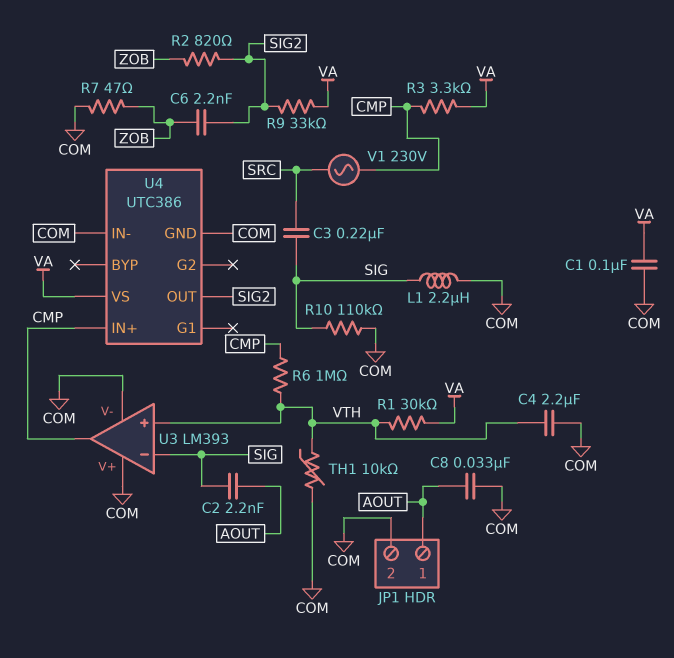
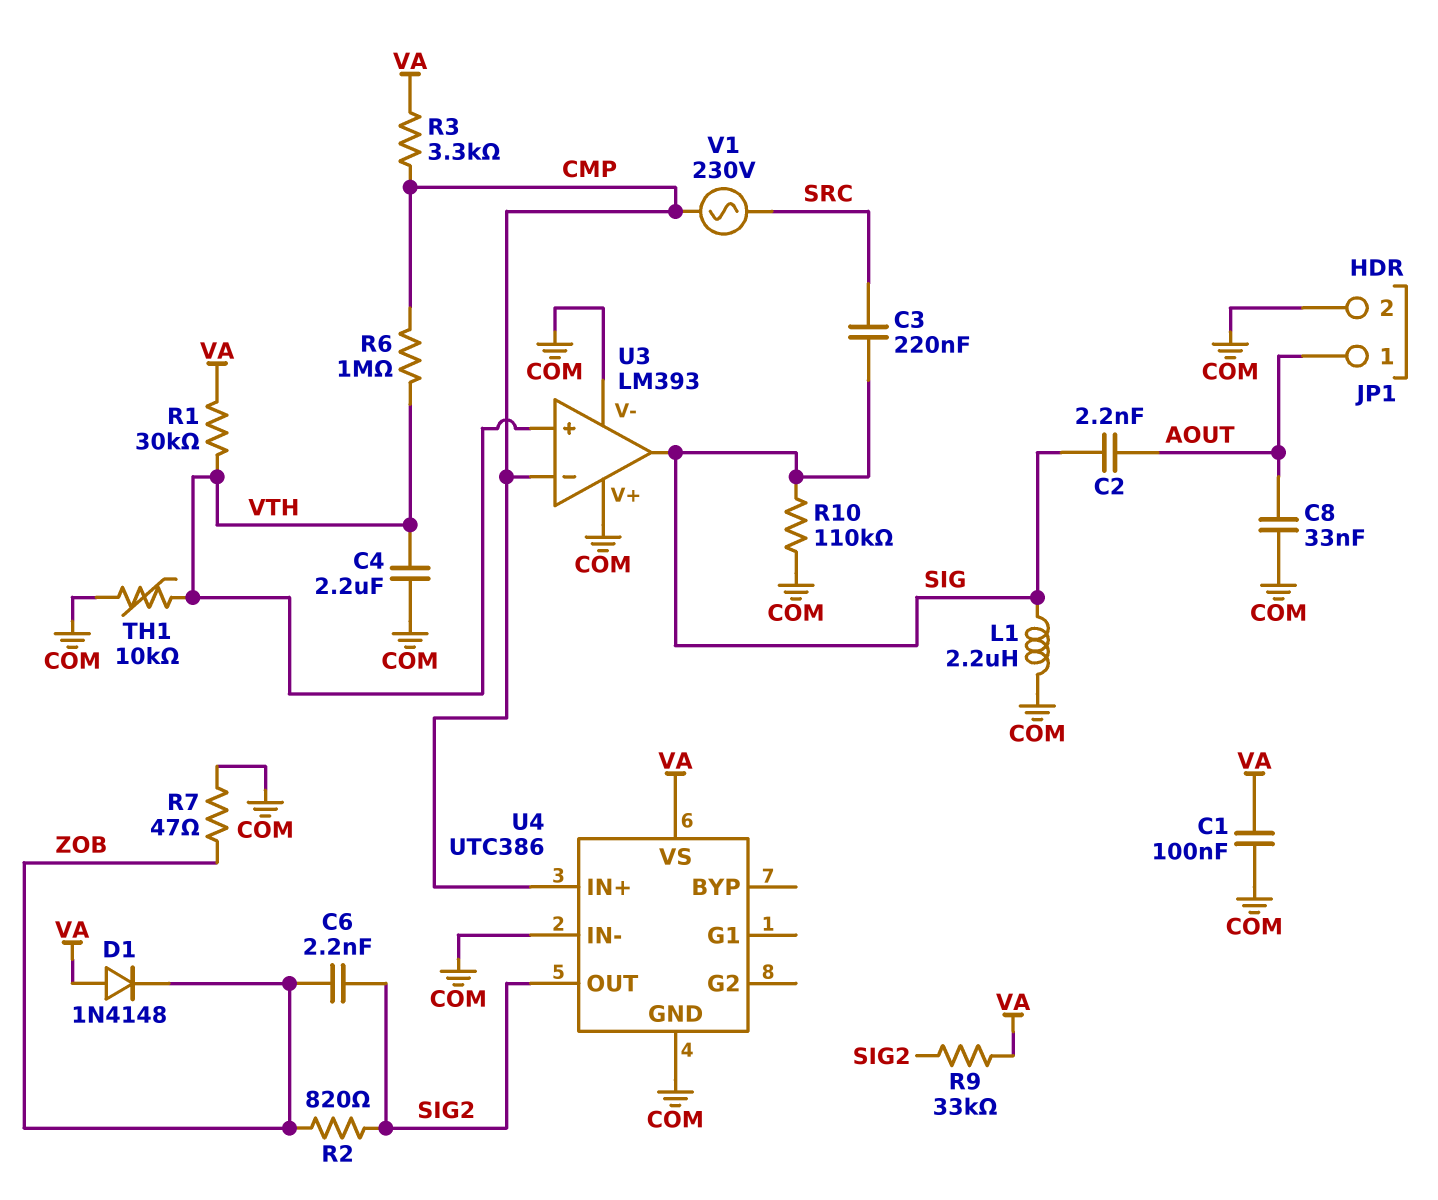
D1: none -> diode 1N4148 (A VA, K ZOB)
U3 pin in-: SIG -> CMP
U3 pin out: CMP -> SIG

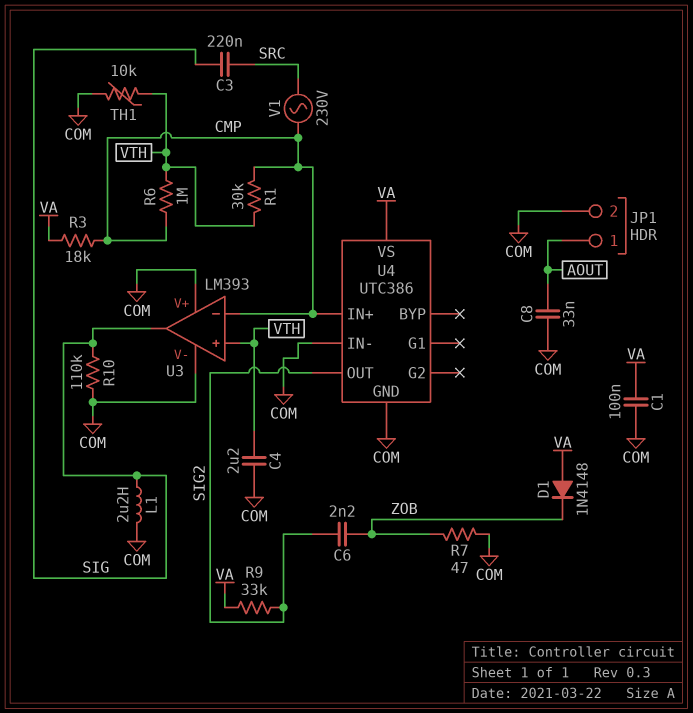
C2: 2.2nF (AOUT, SIG) -> none
R1: 30k (VA, VTH) -> 30k (CMP, VTH)
R2: 820 (SIG2, ZOB) -> none
R3: 3.3k (CMP, VA) -> 18k (CMP, VA)

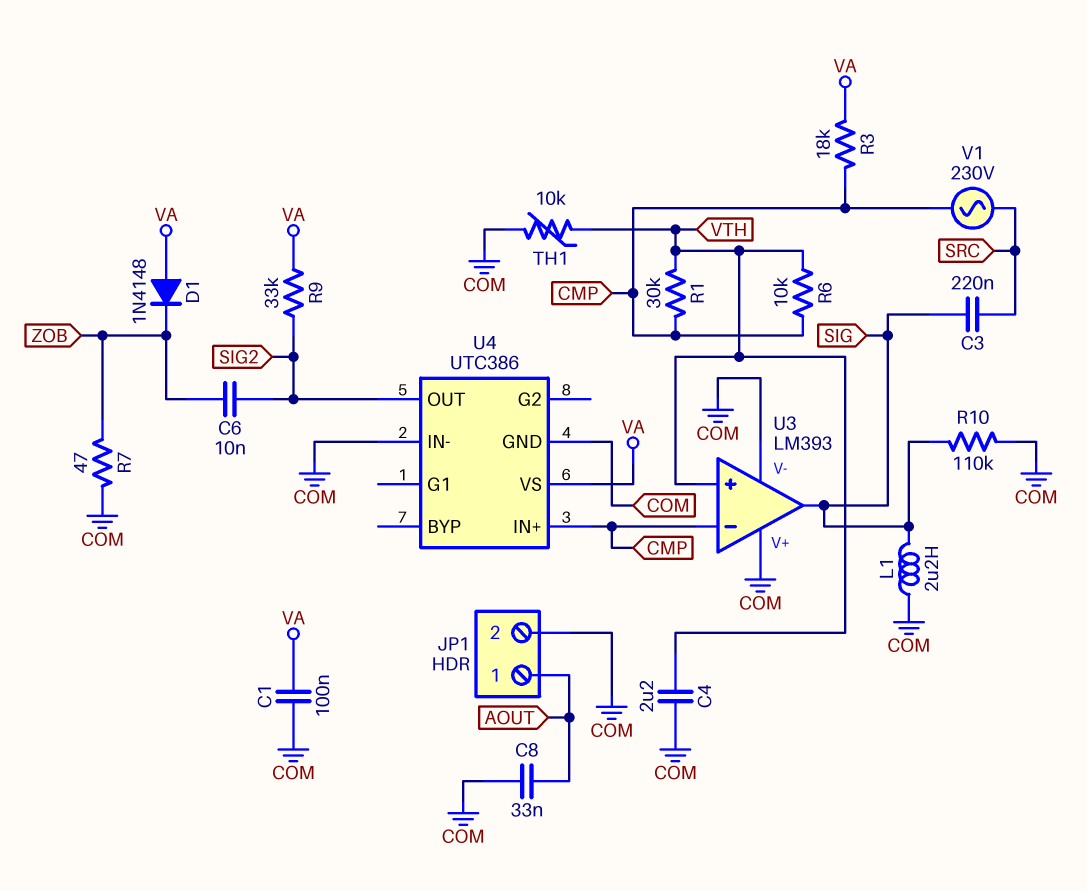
C6: 2.2nF (SIG2, ZOB) -> 10nF (SIG2, ZOB)
R6: 1M (CMP, VTH) -> 10k (CMP, VTH)

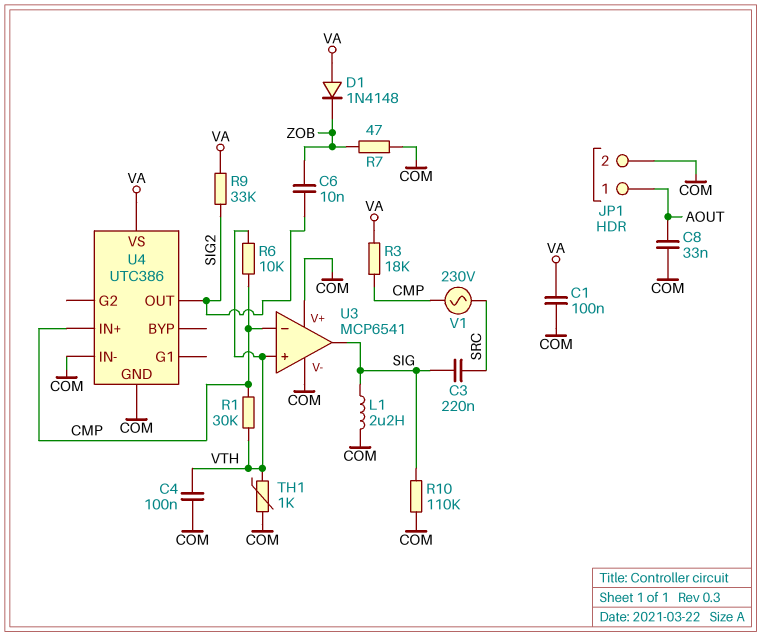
C4: 2.2uF (COM, VTH) -> 100nF (COM, VTH)
TH1: 10k (COM, VTH) -> 1k (COM, VTH)
U3: LM393 -> MCP6541

